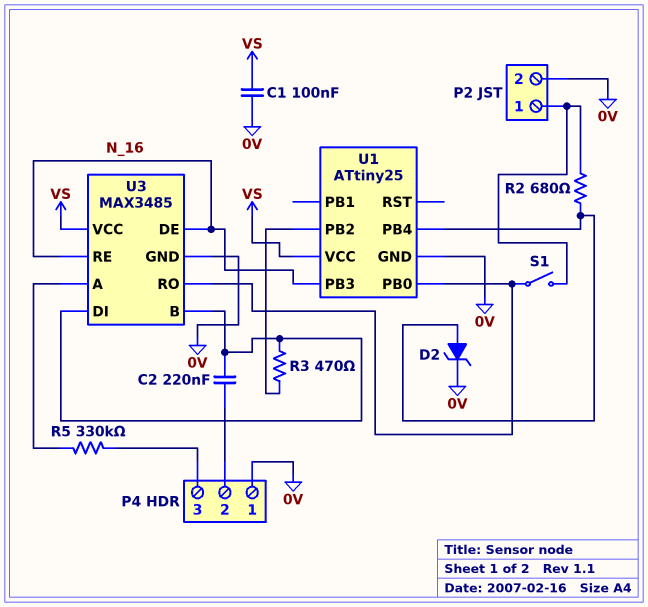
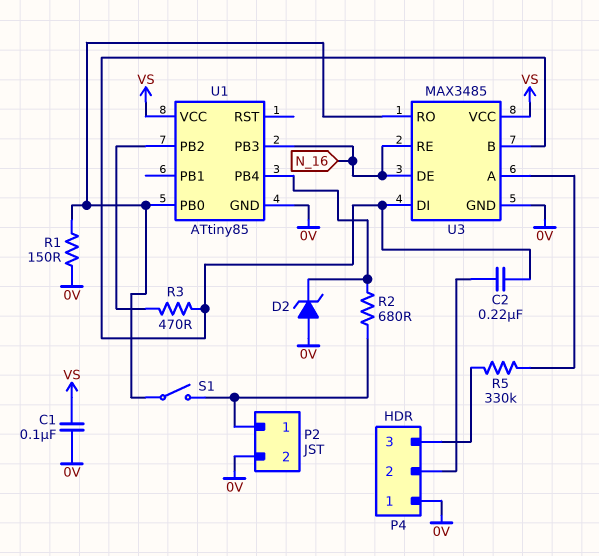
D2: zener (A U1/PB4, K 0V) -> zener (A 0V, K U1/PB4)
R1: none -> 150 (0V, U1/PB0)
U1: ATtiny25 -> ATtiny85

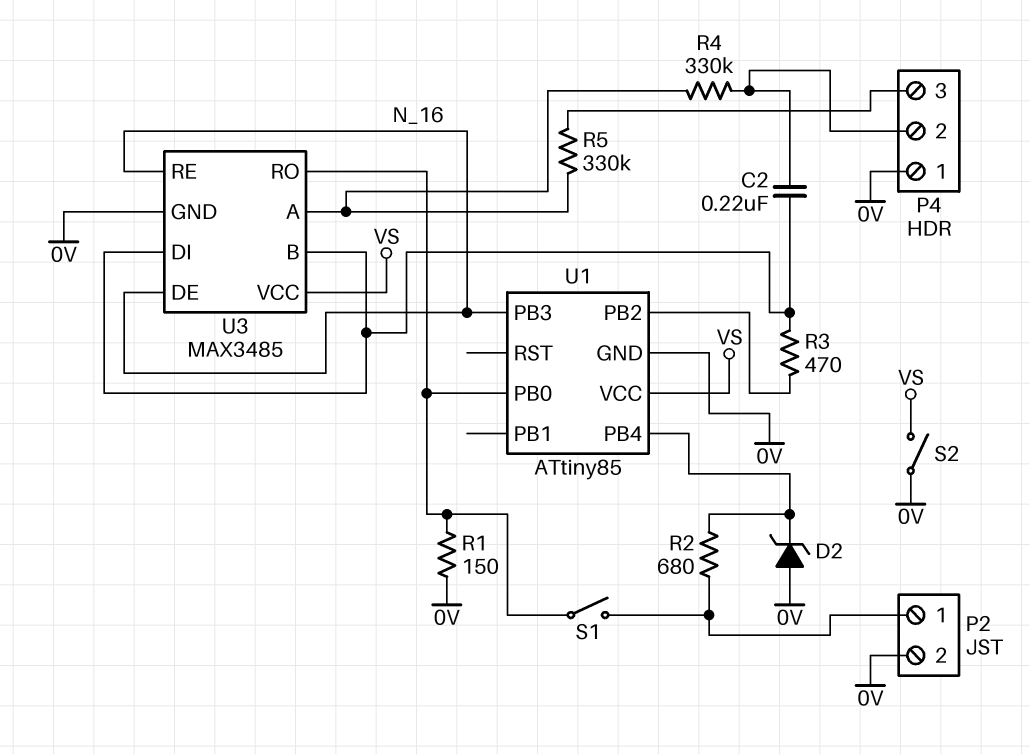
C1: 100nF (0V, VS) -> none
R4: none -> 330k (P4/2, U3/A)
S2: none -> switch (0V, VS)

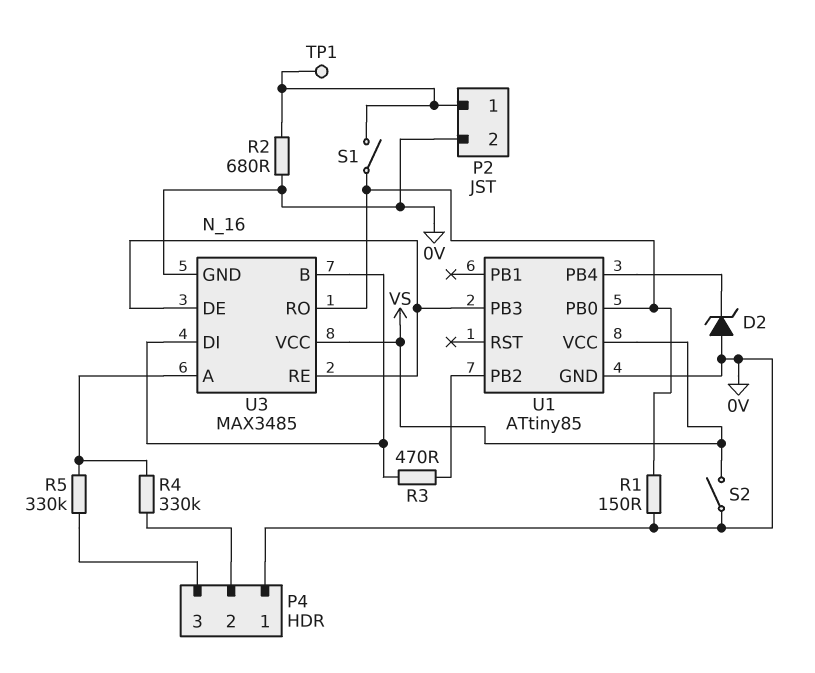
C2: 220nF (P4/2, U3/B) -> none
R2: 680 (P2/1, U1/PB4) -> 680 (0V, P2/1)
TP1: none -> test point (P2/1)

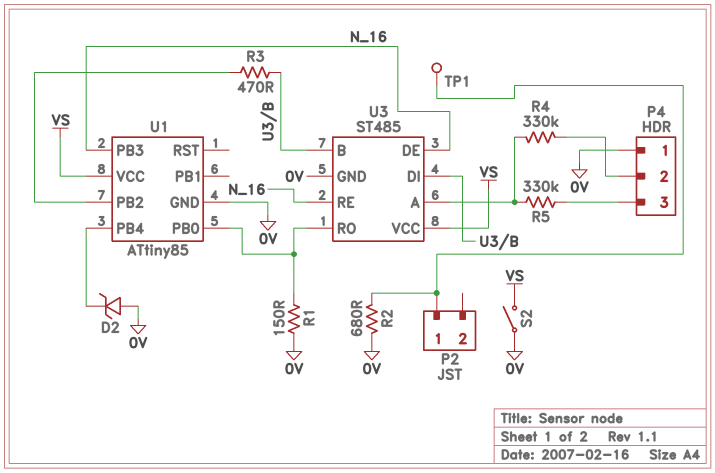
P2 pin 2: 0V -> none
S1: switch (P2/1, U1/PB0) -> none
U3: MAX3485 -> ST485

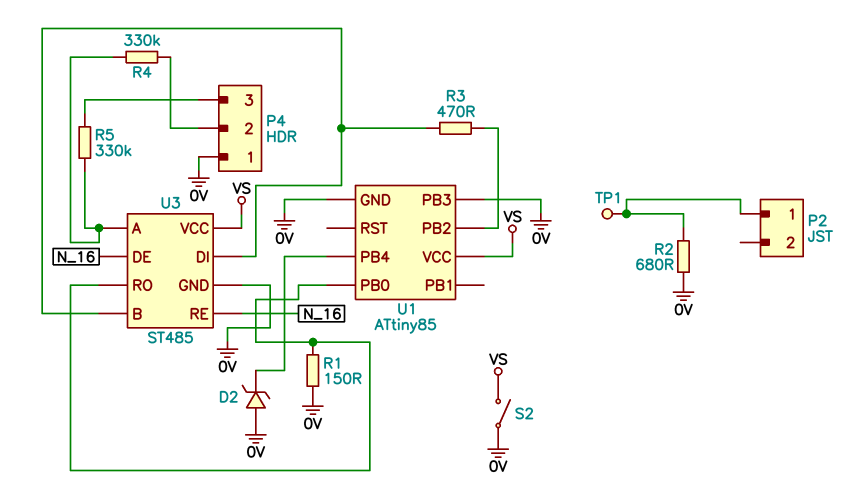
U1 pin PB3: N_16 -> 0V

